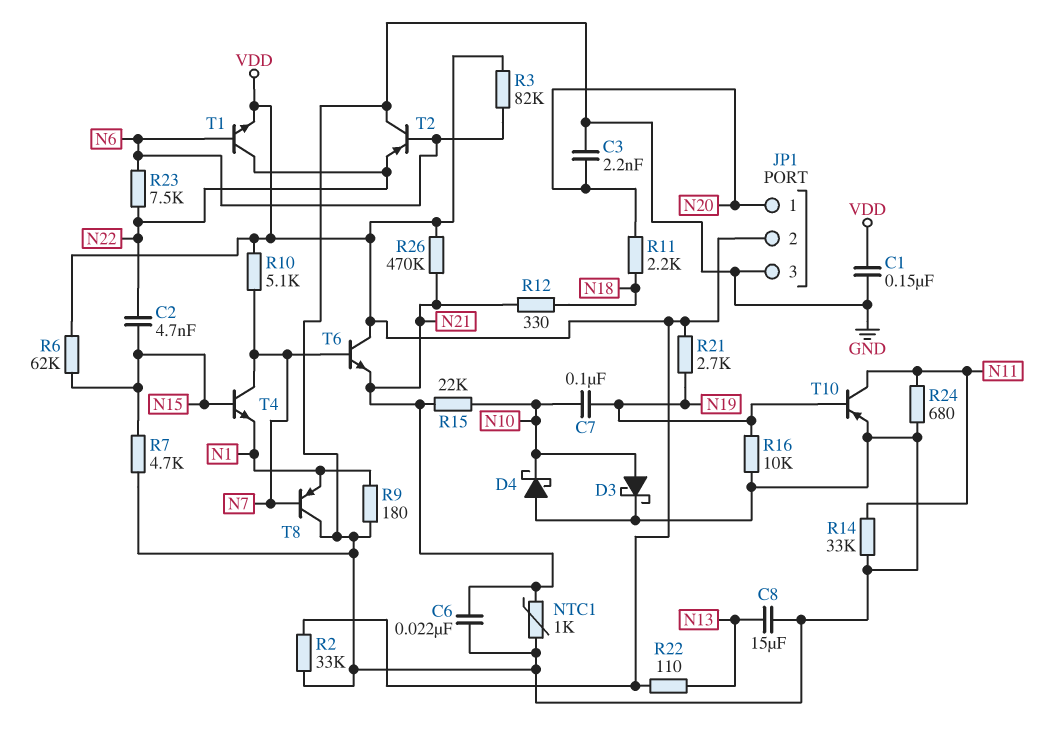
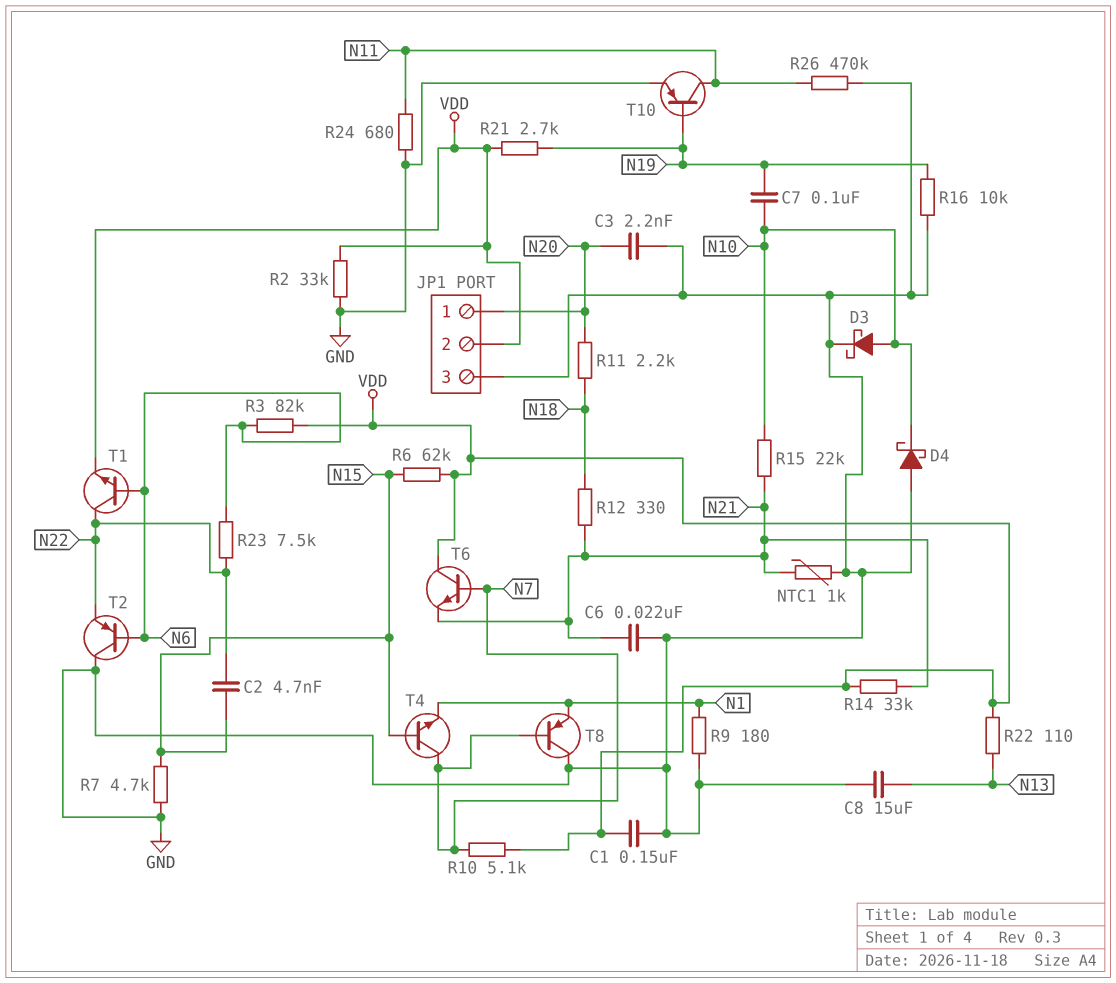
R14: 33k (GND, N11) -> 33k (N21, VDD)
R26: 470k (N21, VDD) -> 470k (GND, N11)

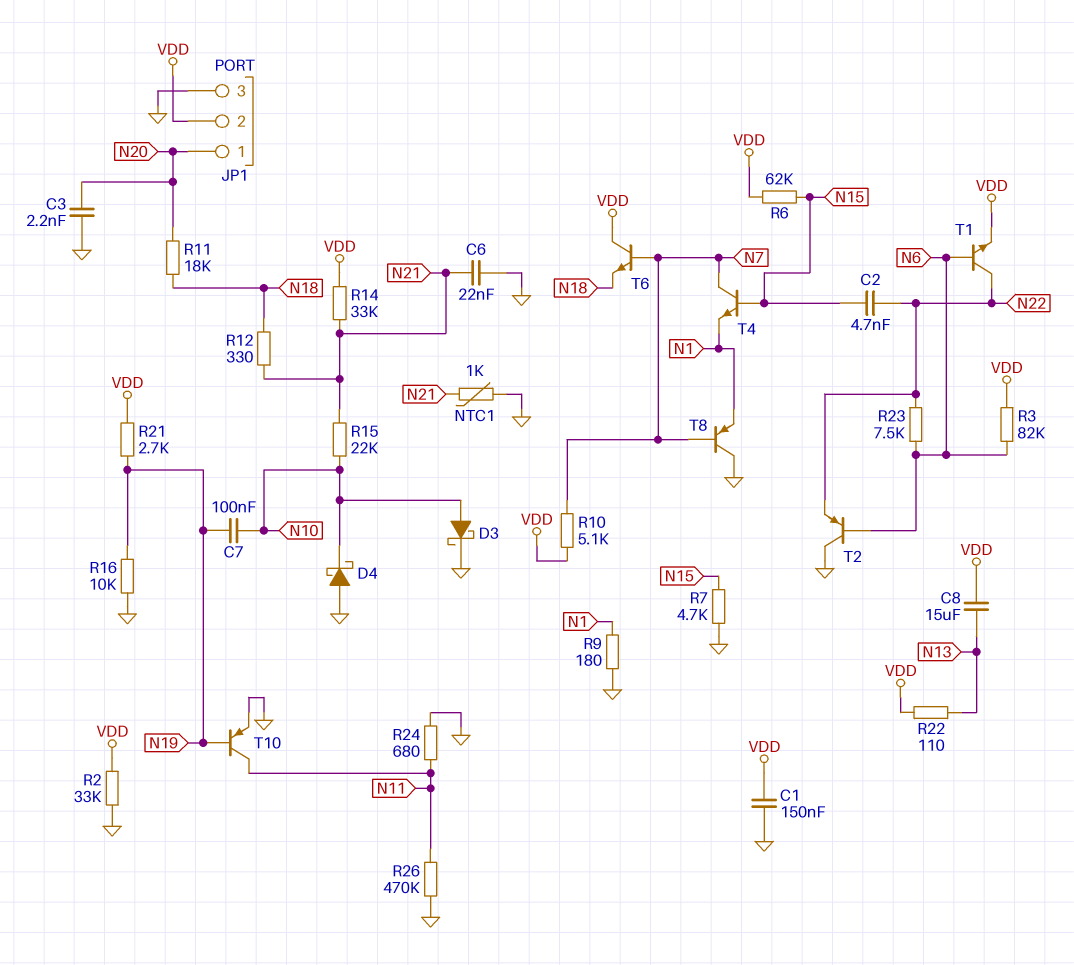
C8: 15uF (GND, N13) -> 15uF (N13, VDD)
R11: 2.2k (N18, N20) -> 18k (N18, N20)
T6: NPN (B N7, C VDD, E N21) -> NPN (B N7, C VDD, E N18)

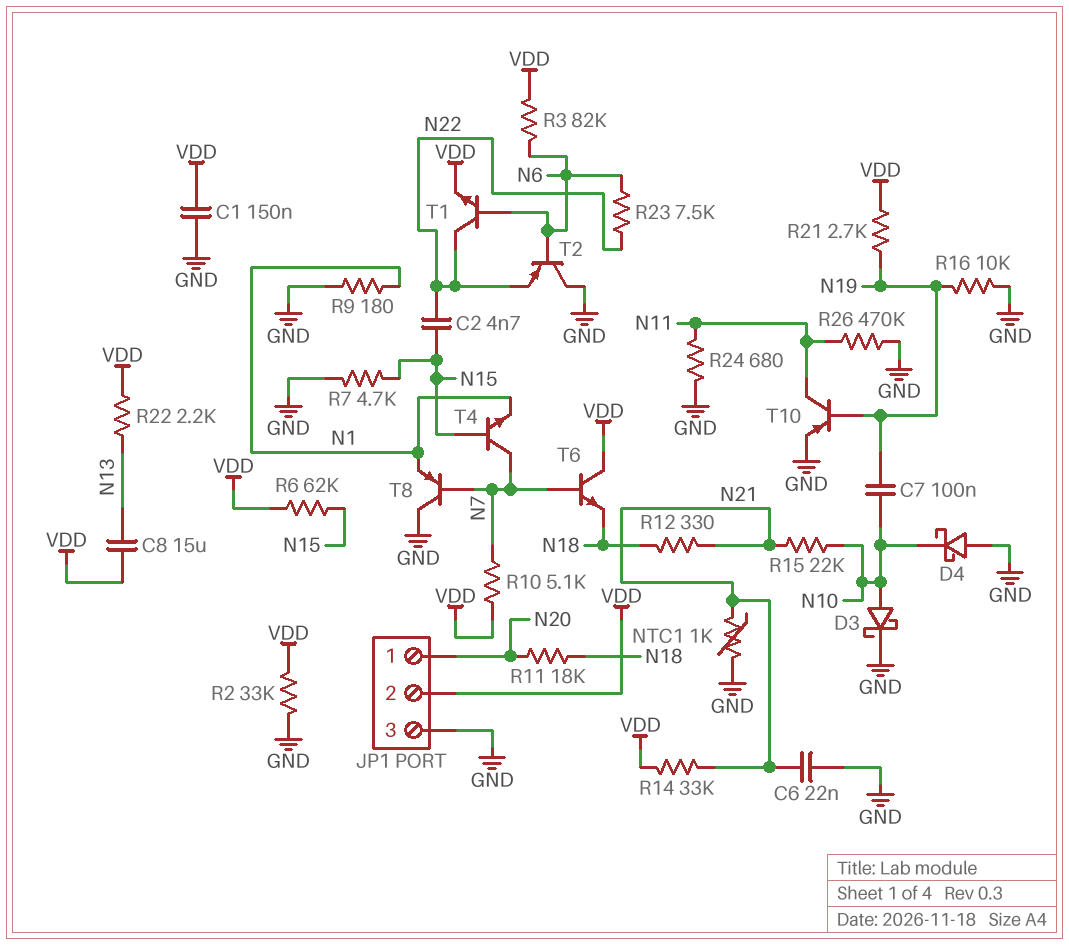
C3: 2.2nF (GND, N20) -> none
R22: 110 (N13, VDD) -> 2.2k (N13, VDD)

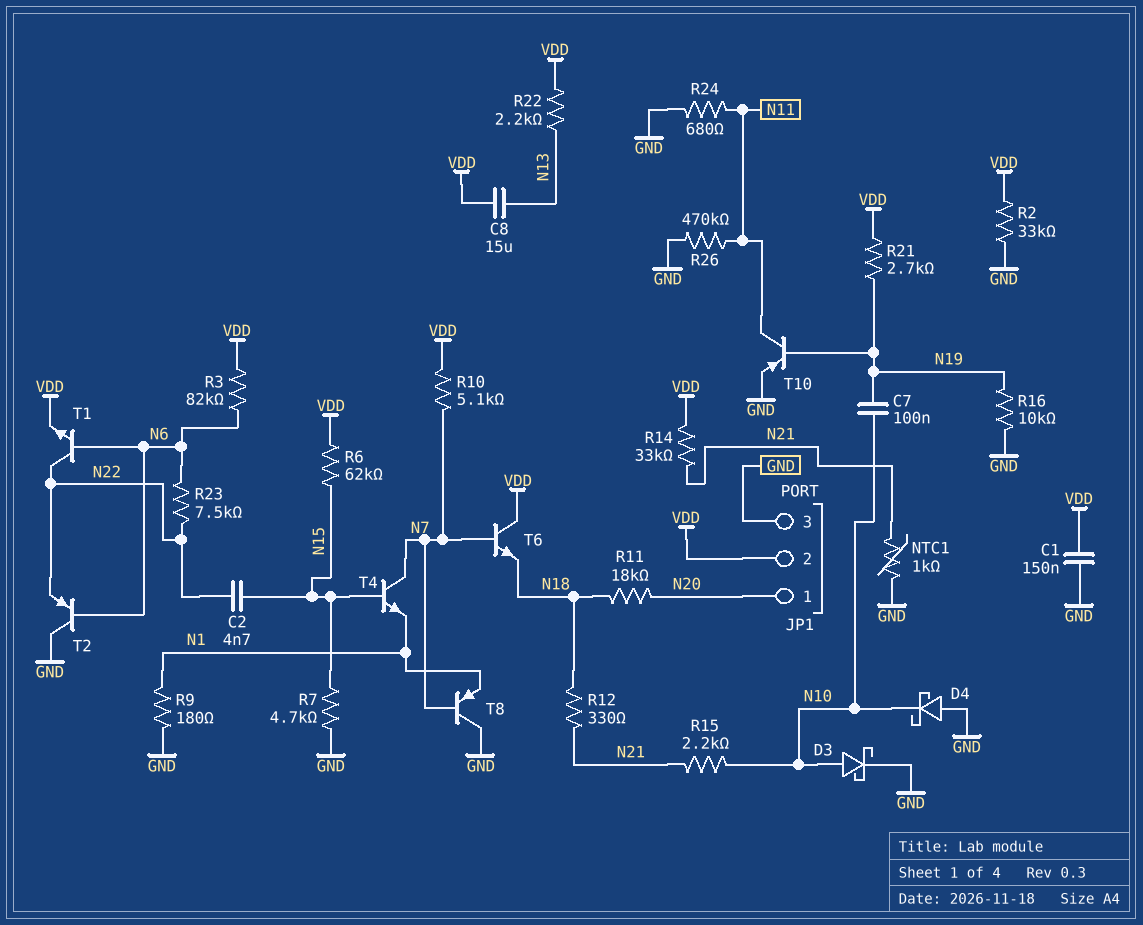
C6: 22nF (GND, N21) -> none
R15: 22k (N10, N21) -> 2.2k (N10, N21)

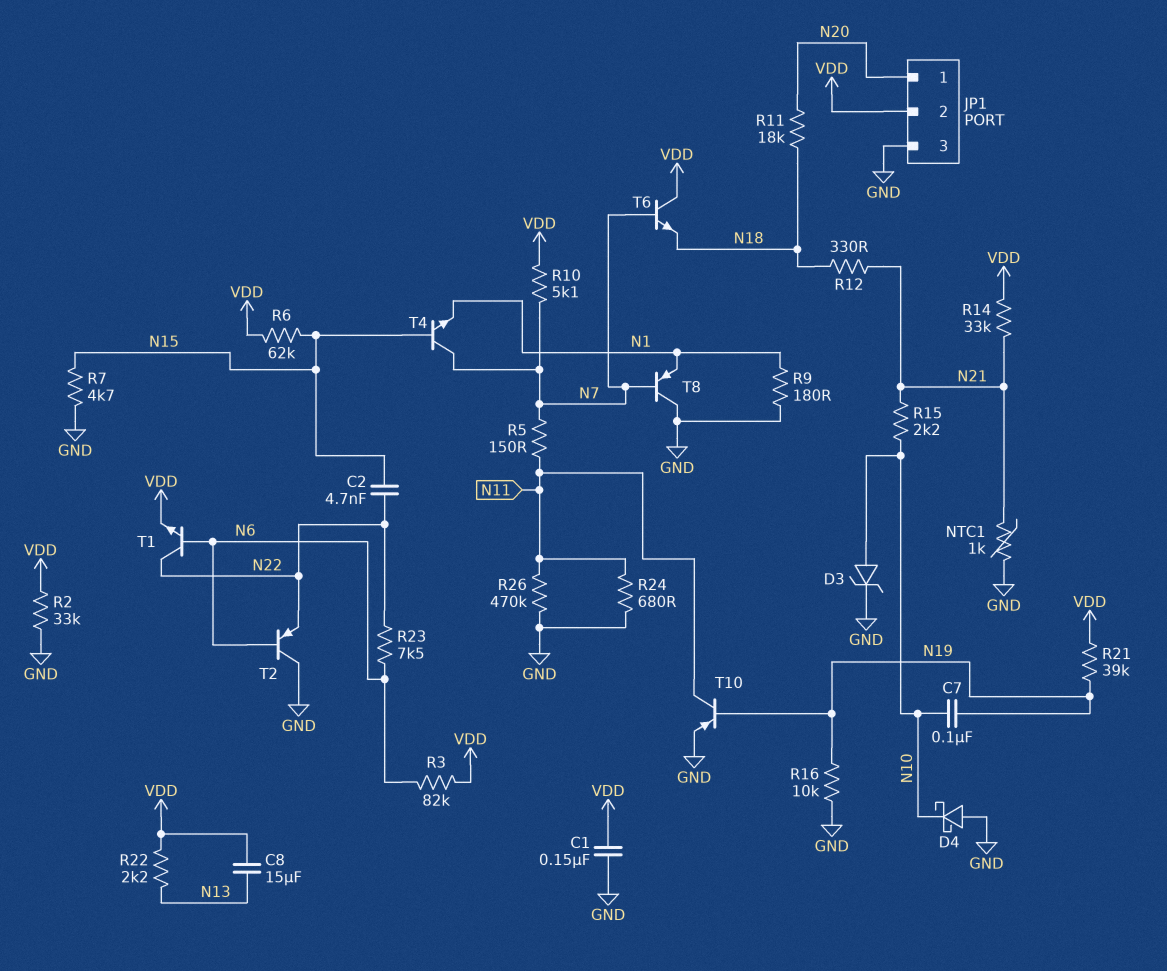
D3: schottky (A N10, K GND) -> zener (A N10, K GND)
R5: none -> 150 (N7, N11)
R21: 2.7k (N19, VDD) -> 39k (N19, VDD)

